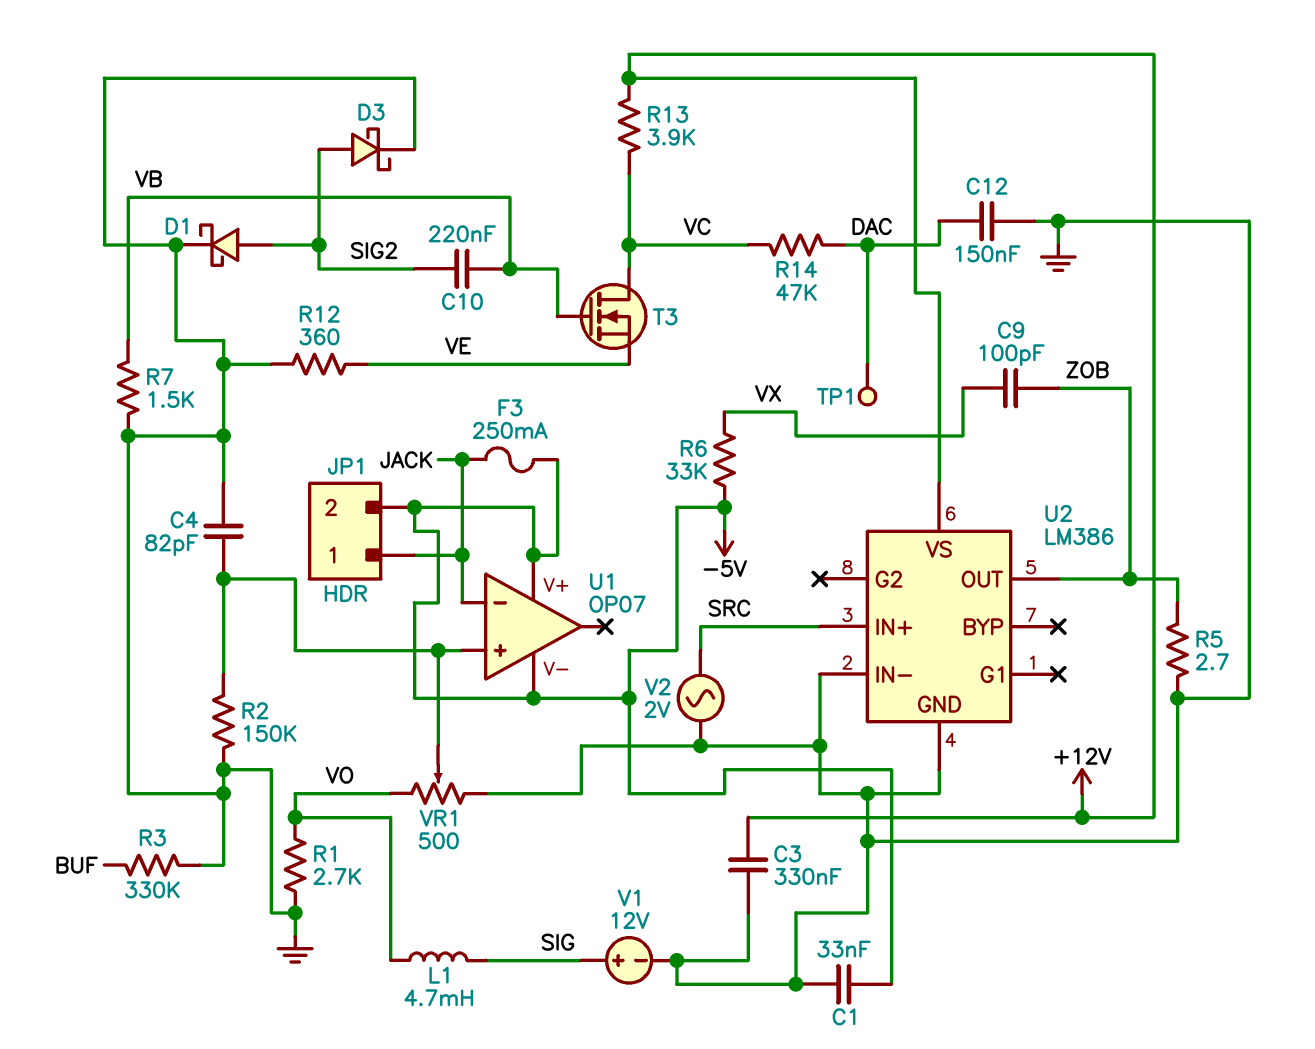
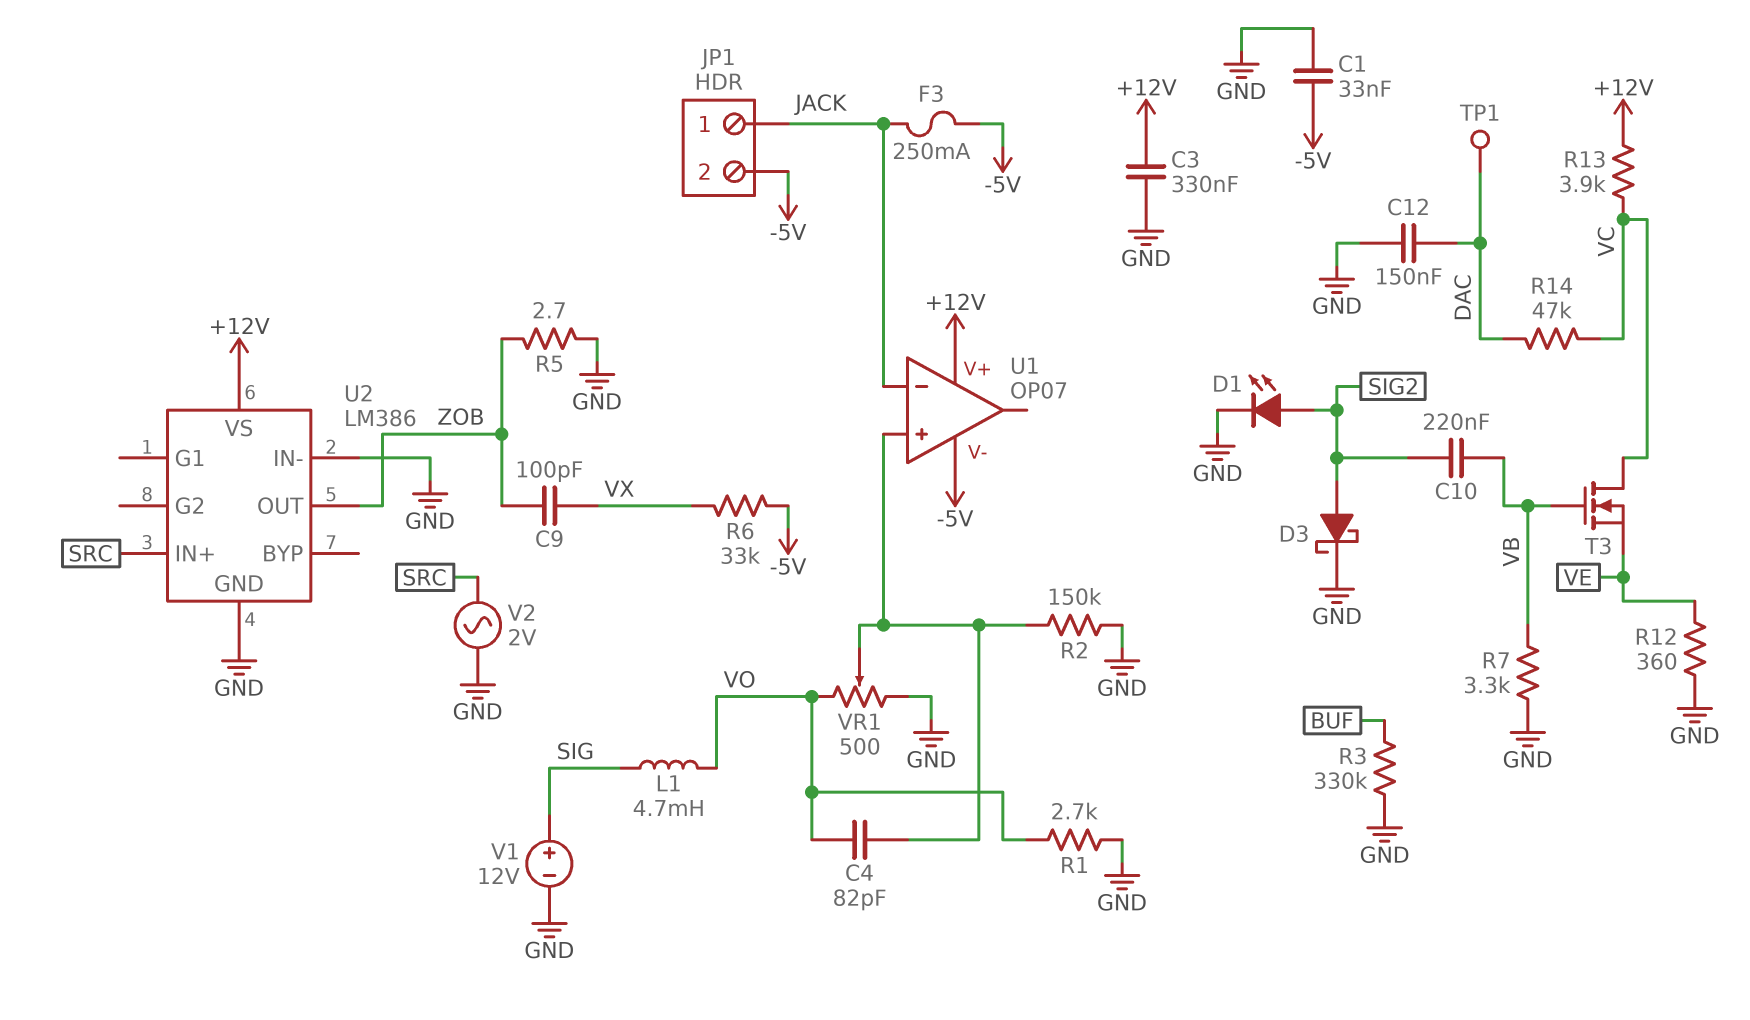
C4: 82pF (GND, U1/in+) -> 82pF (U1/in+, VO)
D1: schottky (A SIG2, K GND) -> LED (A SIG2, K GND)
R7: 1.5k (GND, VB) -> 3.3k (GND, VB)
U1 pin V+: -5V -> +12V

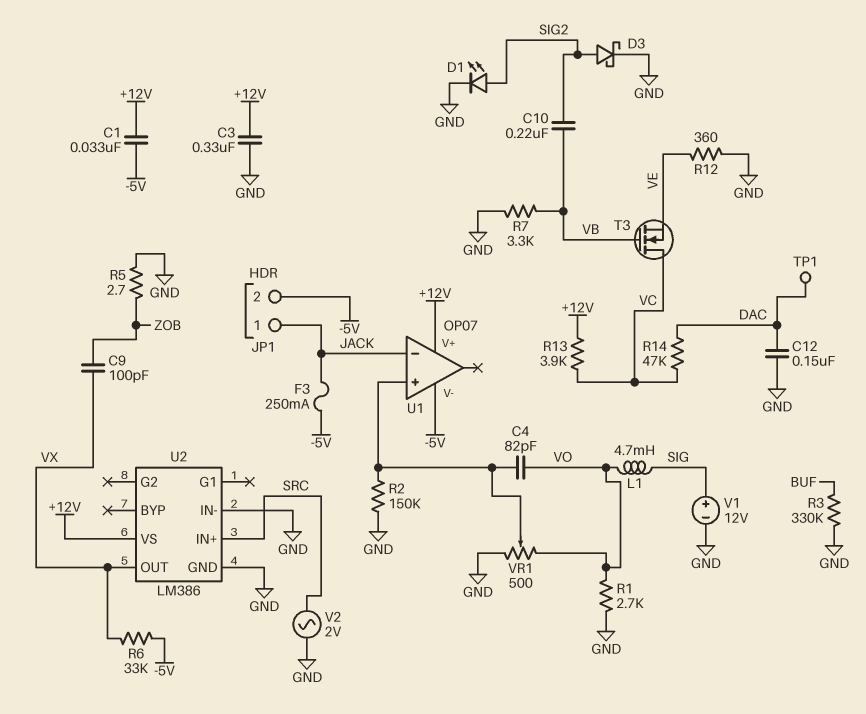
C1: 33nF (-5V, GND) -> 33nF (+12V, -5V)
U2 pin OUT: ZOB -> VX

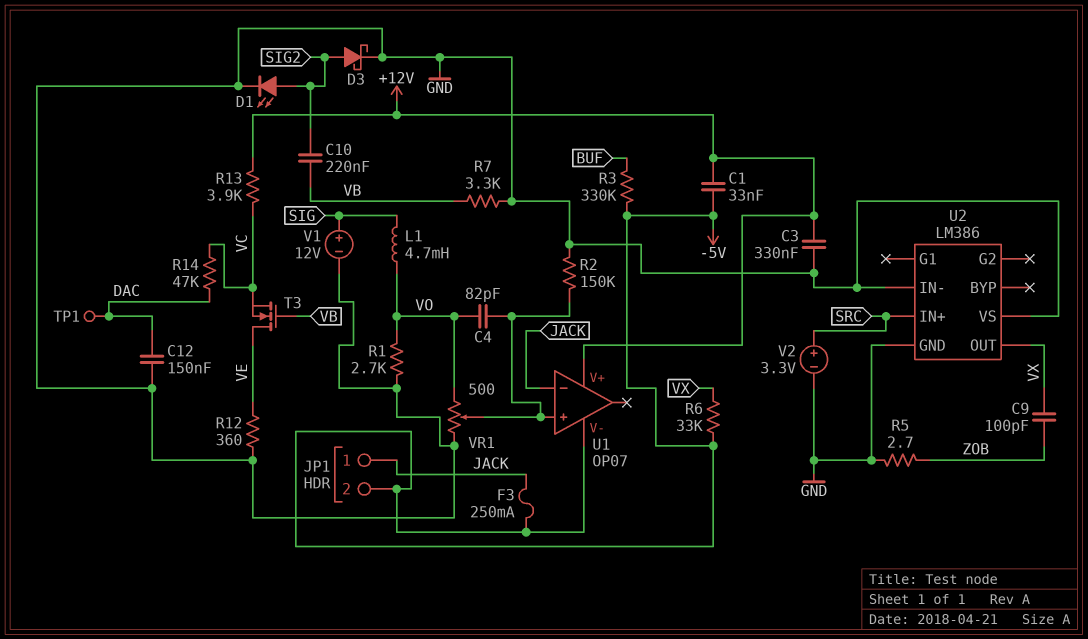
R3: 330k (BUF, GND) -> 330k (-5V, BUF)
T3: NMOS (G VB, D VC, S VE) -> NMOS (G VB, D VE, S VC)
U2 pin VS: +12V -> GND
V2: AC 2V (GND, SRC) -> 3.3V (plus SRC, minus GND)

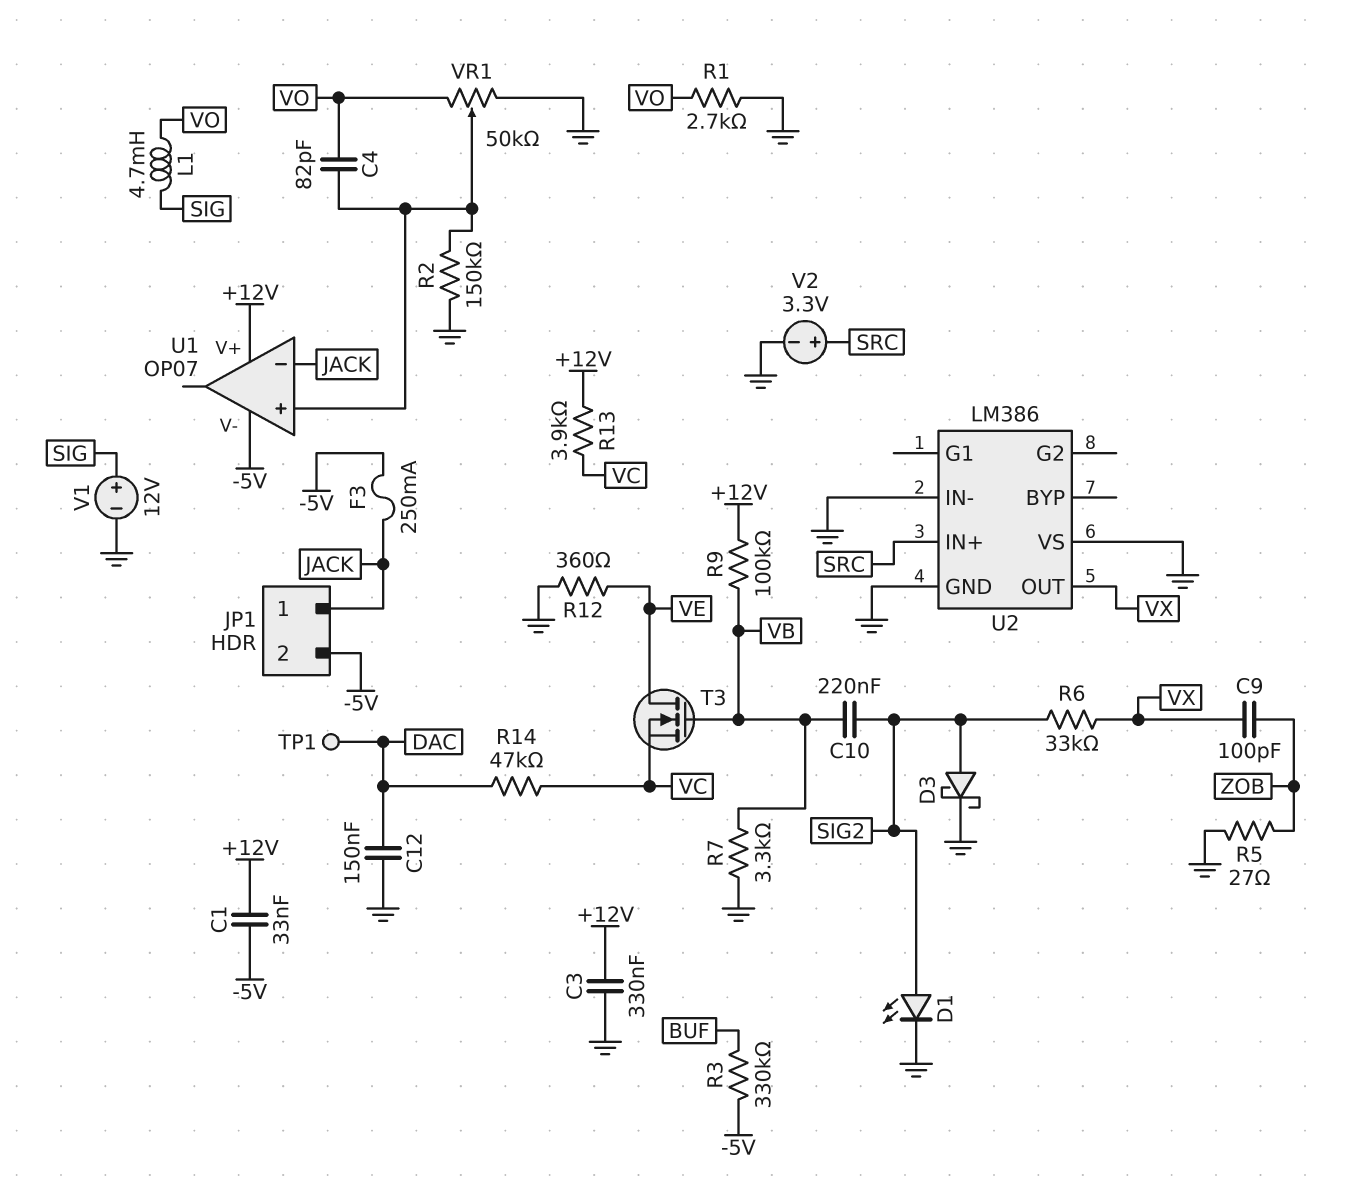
R5: 2.7 (GND, ZOB) -> 27 (GND, ZOB)
R6: 33k (-5V, VX) -> 33k (SIG2, VX)
R9: none -> 100k (+12V, VB)
VR1: 500 (GND, VO, wiper U1/in+) -> 50k (GND, VO, wiper U1/in+)

